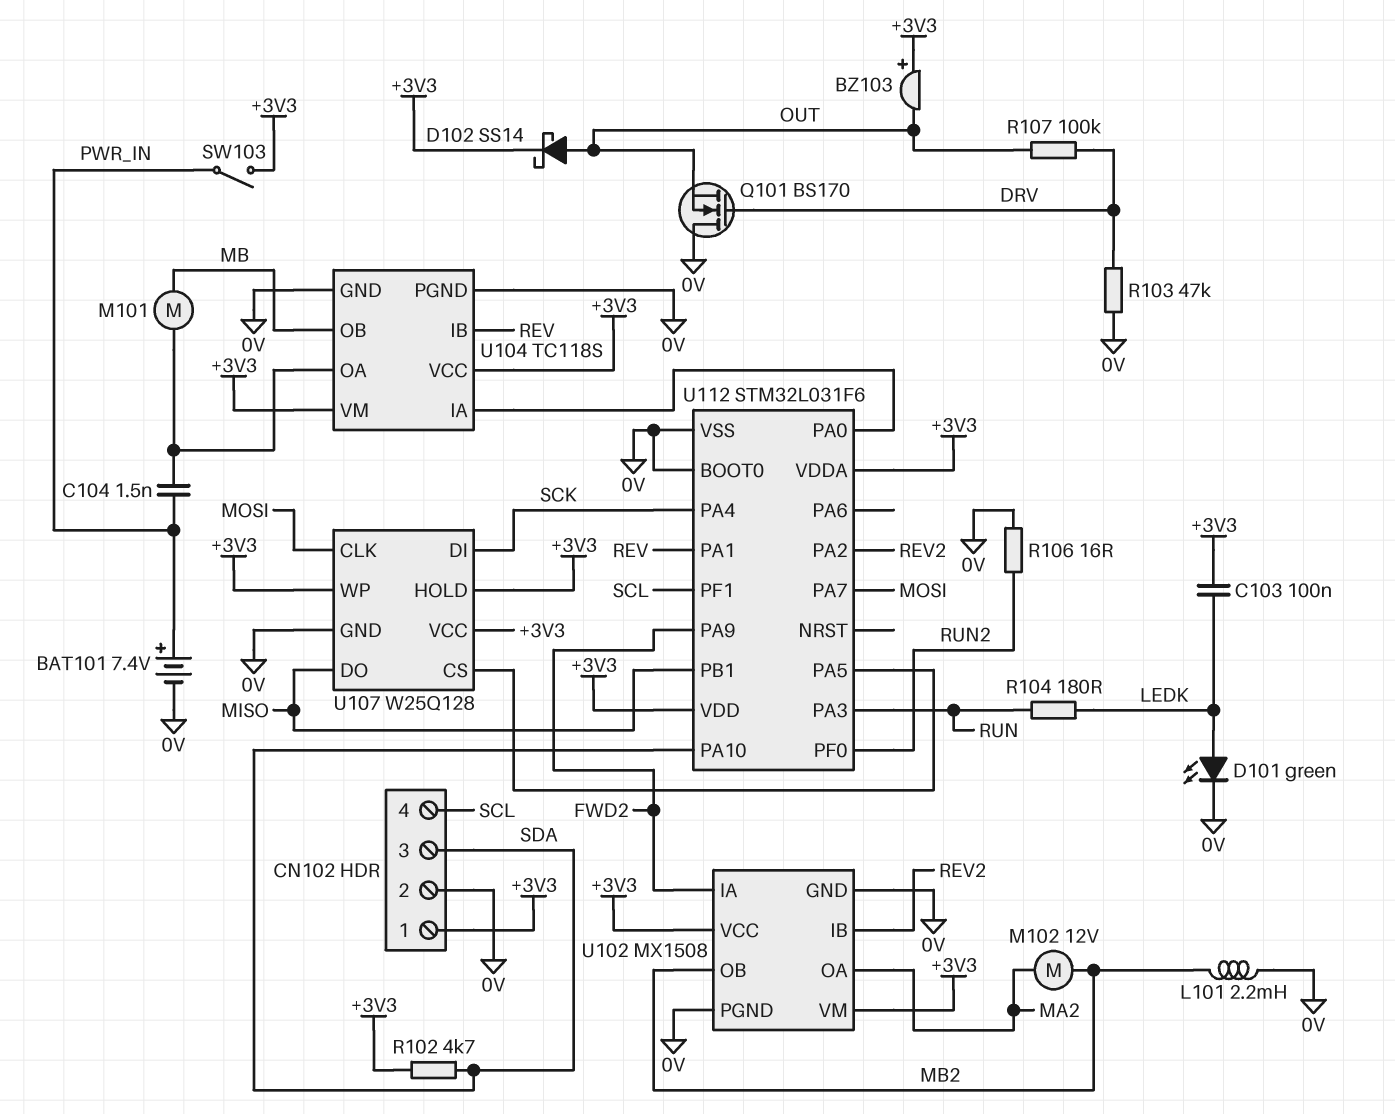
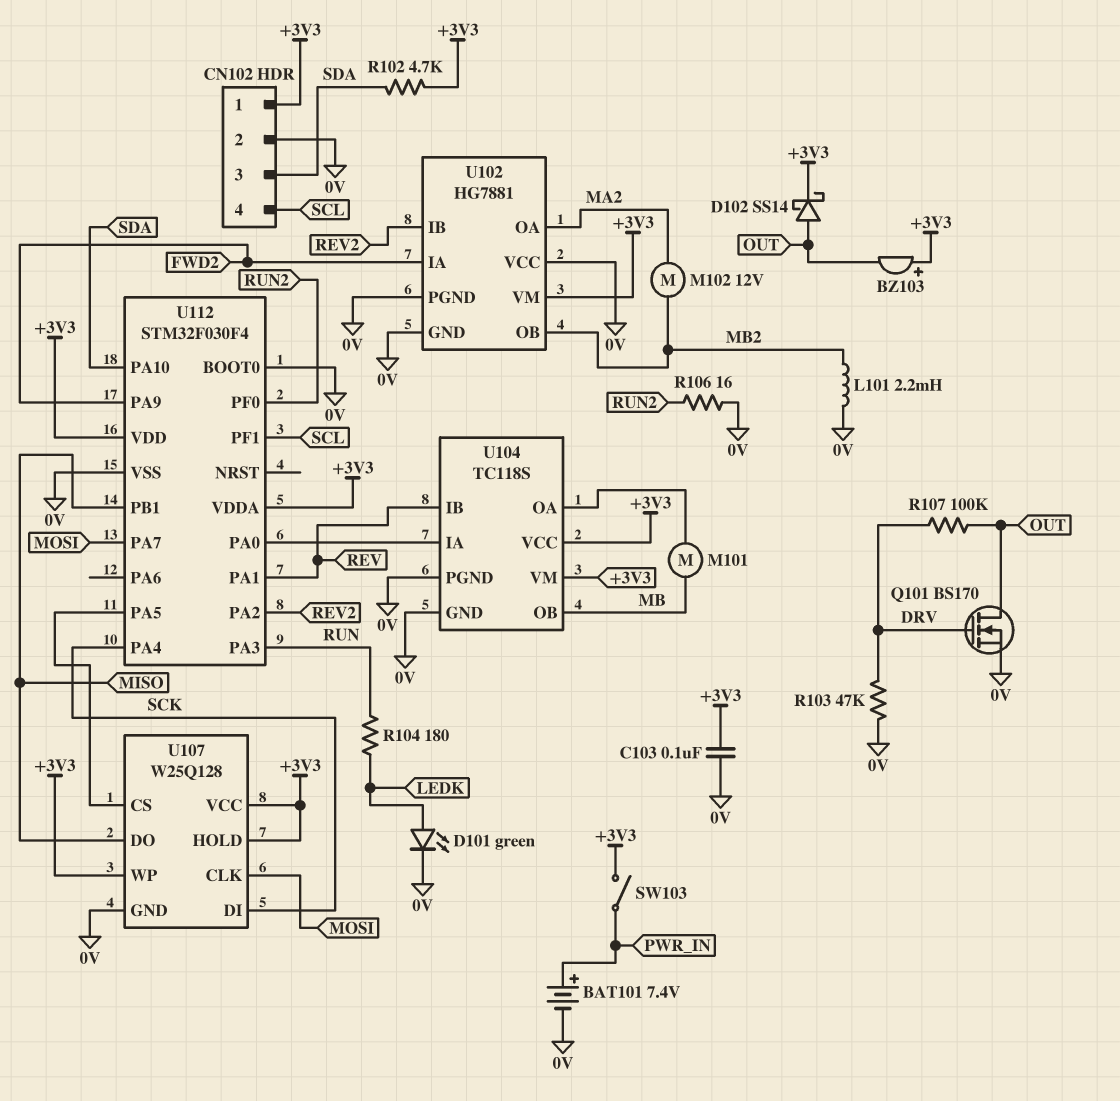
C103: 100nF (+3V3, LEDK) -> 100nF (+3V3, 0V)
C104: 1.5nF (PWR_IN, U104/OA) -> none
Q101: NMOS BS170 (G DRV, D 0V, S OUT) -> NMOS BS170 (G DRV, D OUT, S 0V)
U102: MX1508 -> HG7881
U102 pin VCC: +3V3 -> 0V
U112: STM32L031F6 -> STM32F030F4

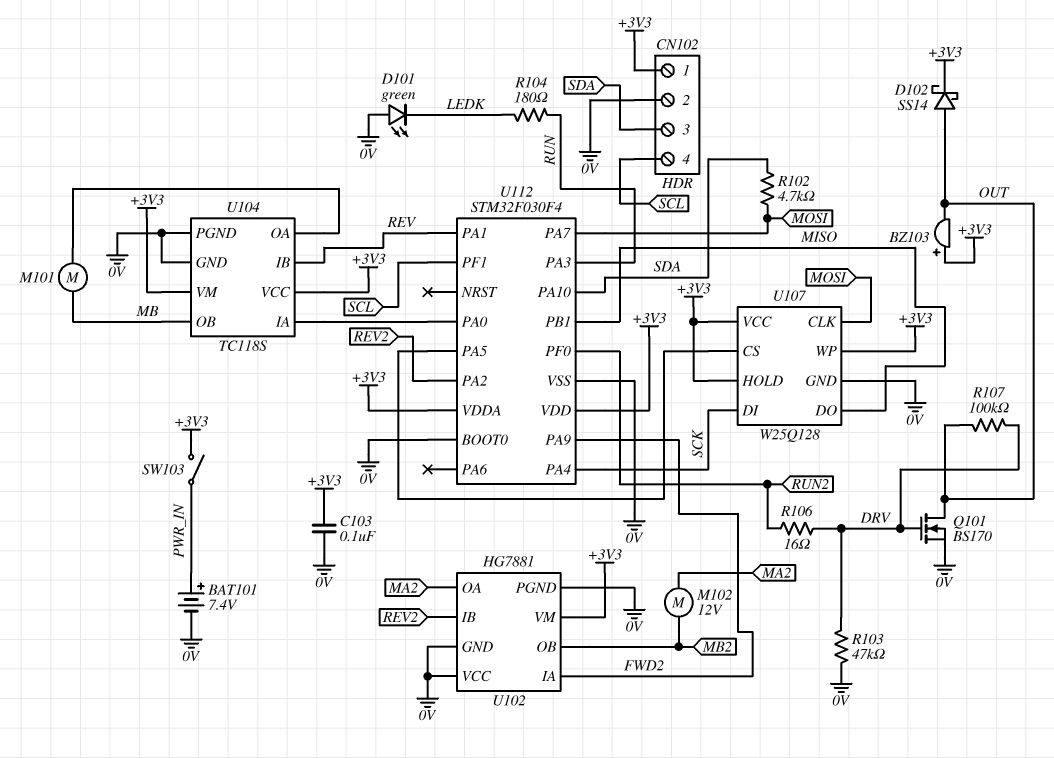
D101: LED green (A LEDK, K 0V) -> LED green (A 0V, K LEDK)
L101: 2.2mH (0V, MB2) -> none
R102: 4.7k (+3V3, SDA) -> 4.7k (MOSI, SDA)
R106: 16 (0V, RUN2) -> 16 (DRV, RUN2)

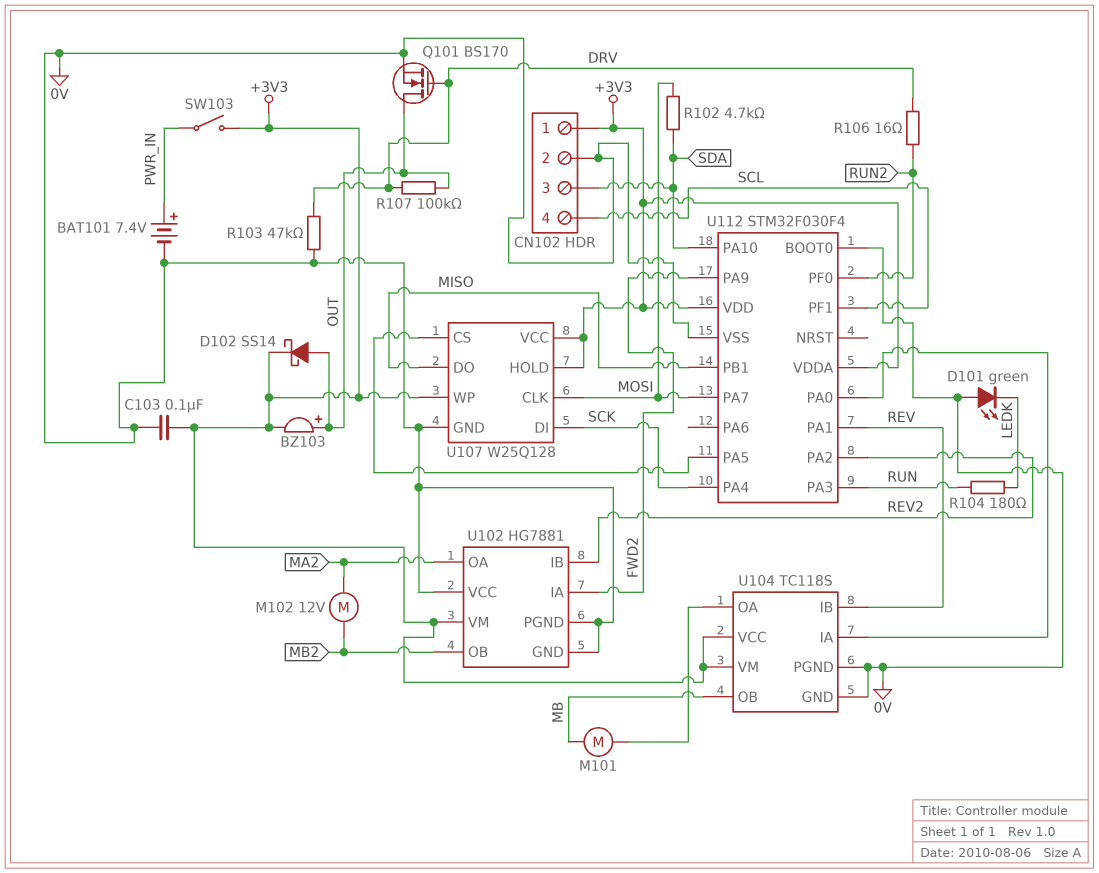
BZ103: buzzer (plus +3V3, minus OUT) -> buzzer (plus OUT, minus +3V3)

